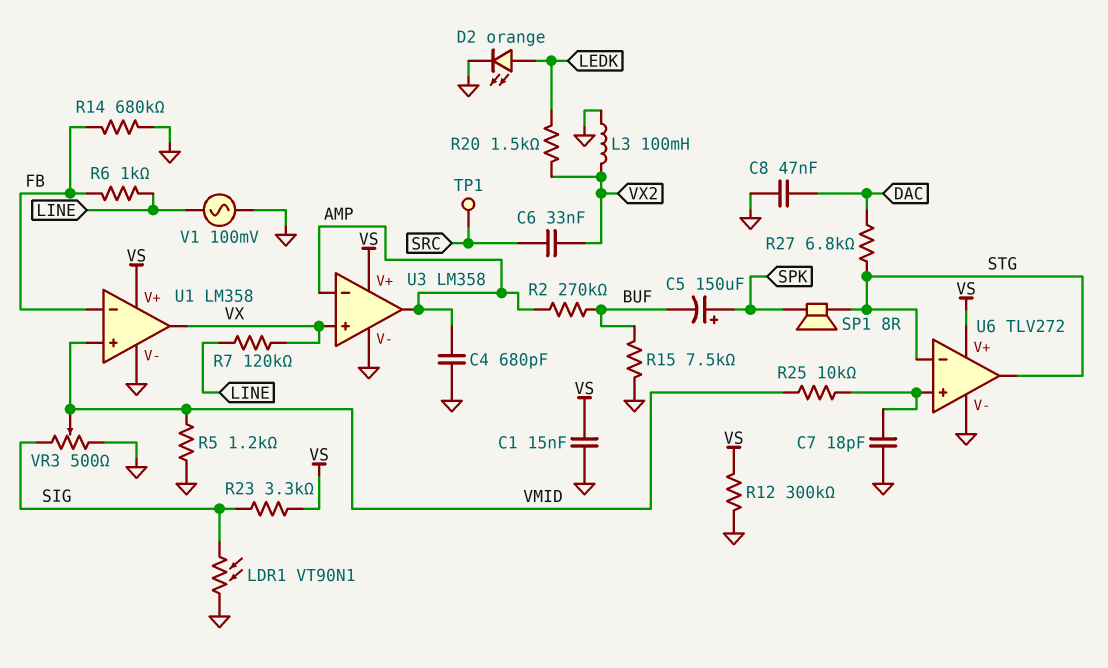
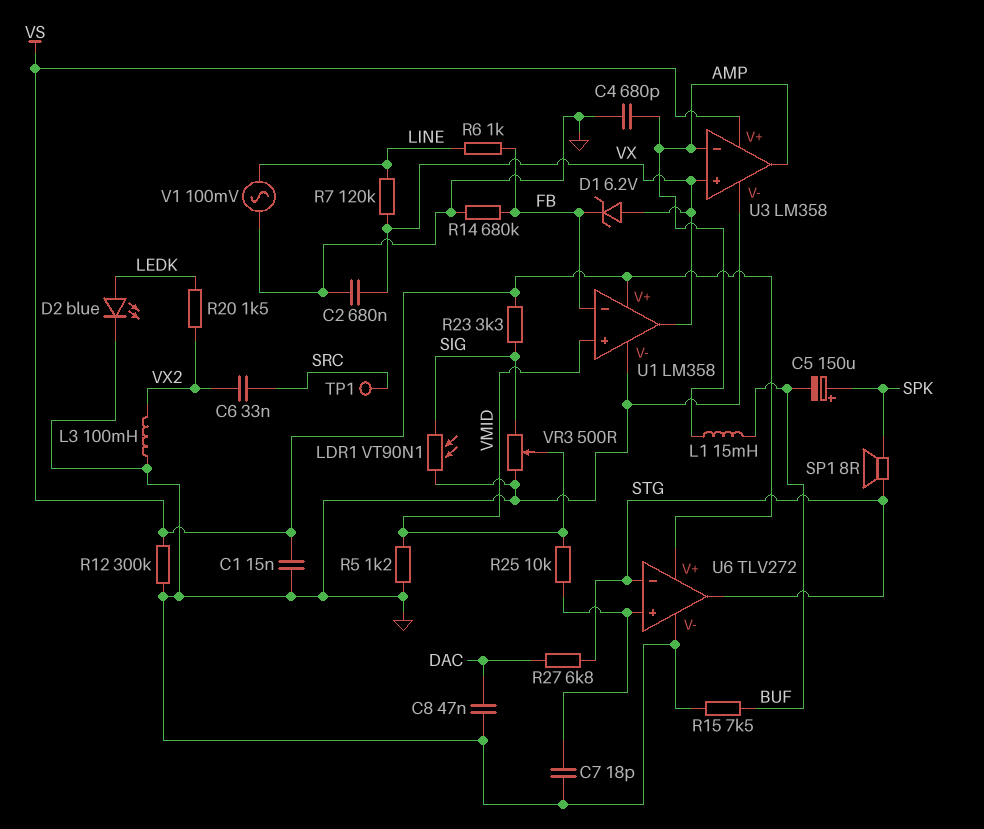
C2: none -> 680nF (GND, VX)
D1: none -> zener 6.2V (A VX, K FB)
D2: LED orange (A LEDK, K GND) -> LED blue (A LEDK, K GND)
L1: none -> 15mH (AMP, BUF)
R2: 270k (AMP, BUF) -> none

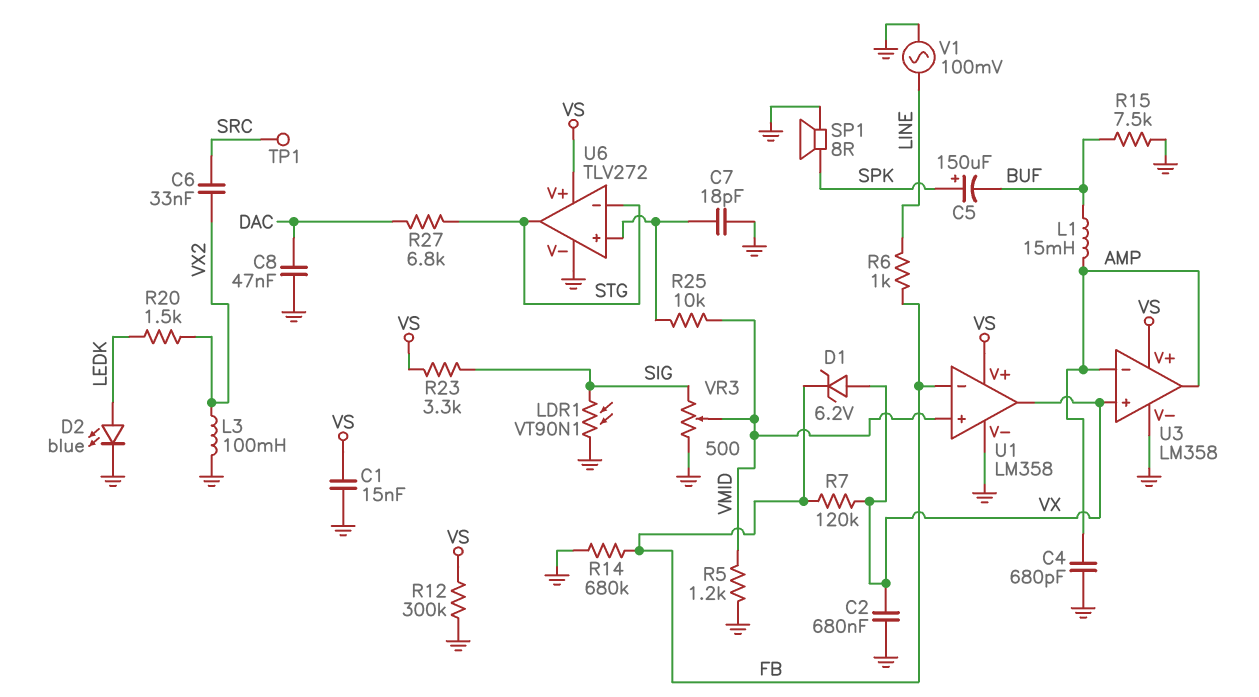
R7: 120k (LINE, VX) -> 120k (FB, VX)
SP1: speaker 8R (SPK, STG) -> speaker 8R (GND, SPK)

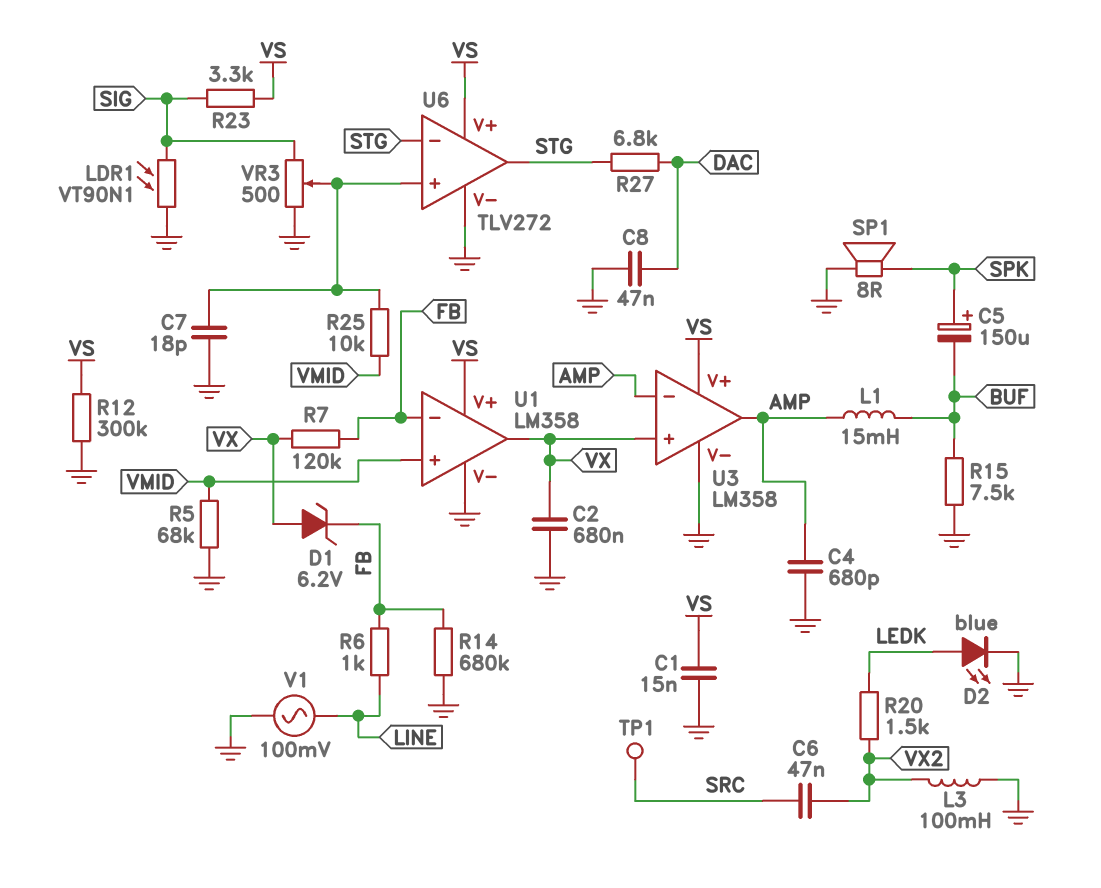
C6: 33nF (SRC, VX2) -> 47nF (SRC, VX2)
R5: 1.2k (GND, VMID) -> 68k (GND, VMID)
VR3: 500 (GND, SIG, wiper VMID) -> 500 (GND, SIG, wiper U6/in+)

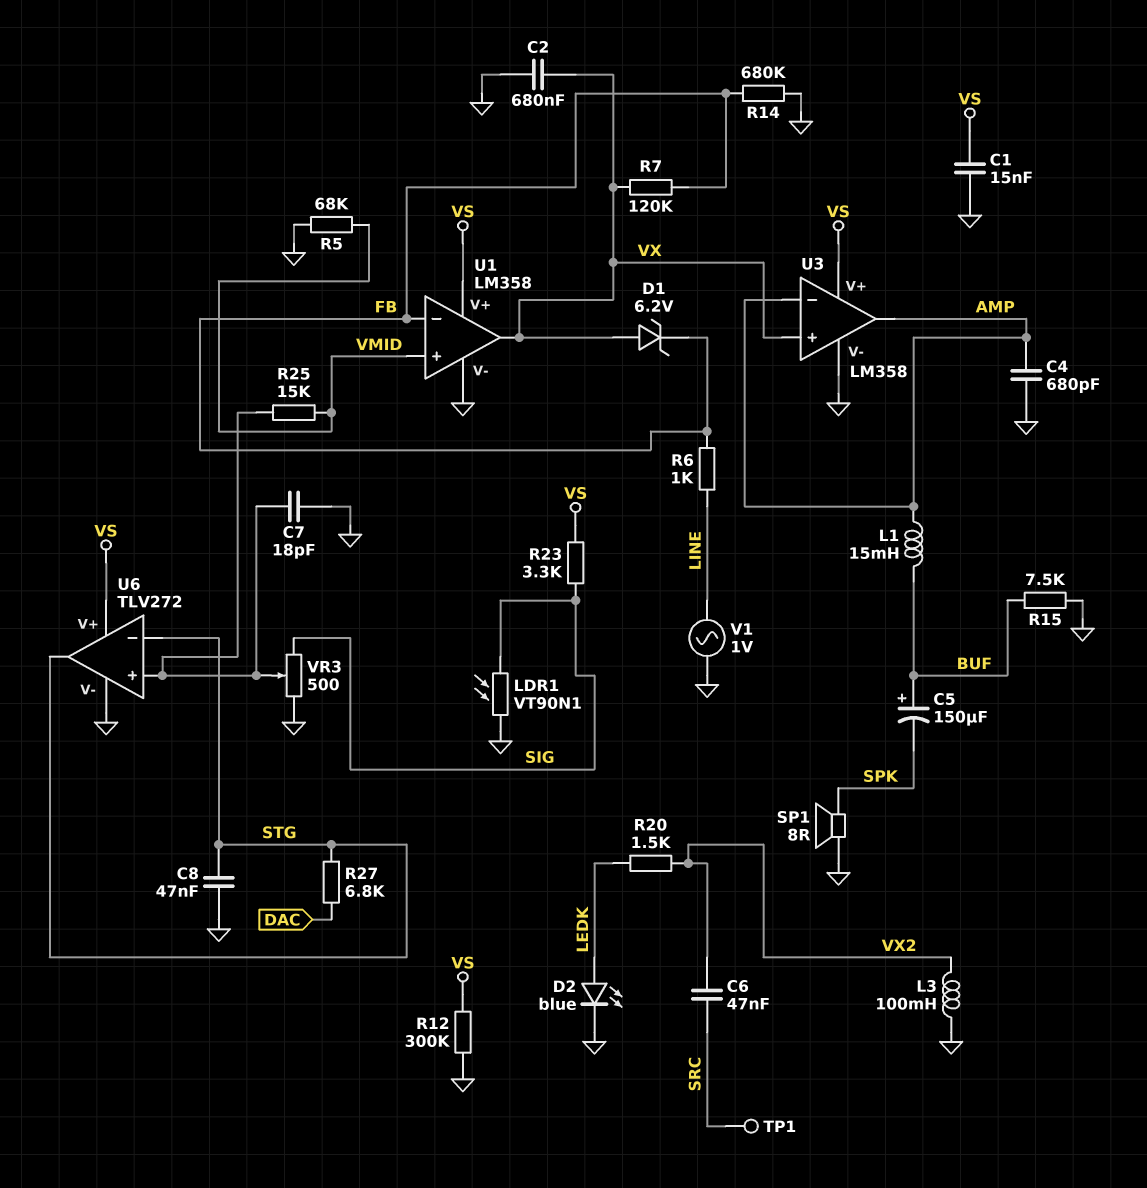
C5: 150uF (plus SPK, minus BUF) -> 150uF (plus BUF, minus SPK)
C8: 47nF (DAC, GND) -> 47nF (GND, STG)
R25: 10k (U6/in+, VMID) -> 15k (U6/in+, VMID)
V1: AC 100mV (GND, LINE) -> AC 1V (GND, LINE)

